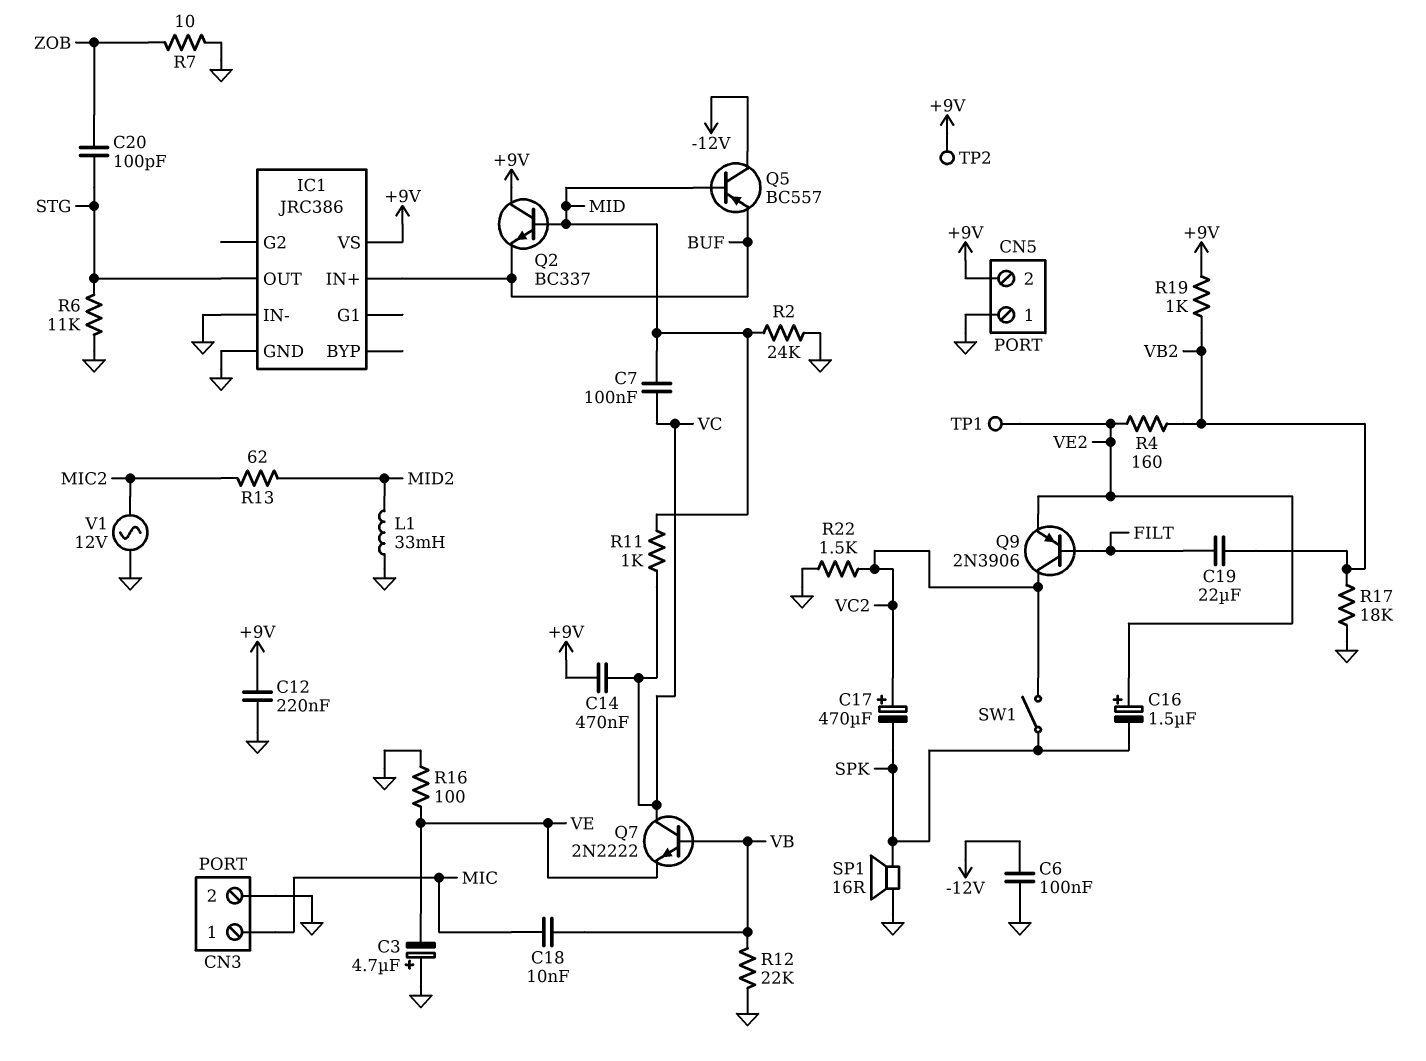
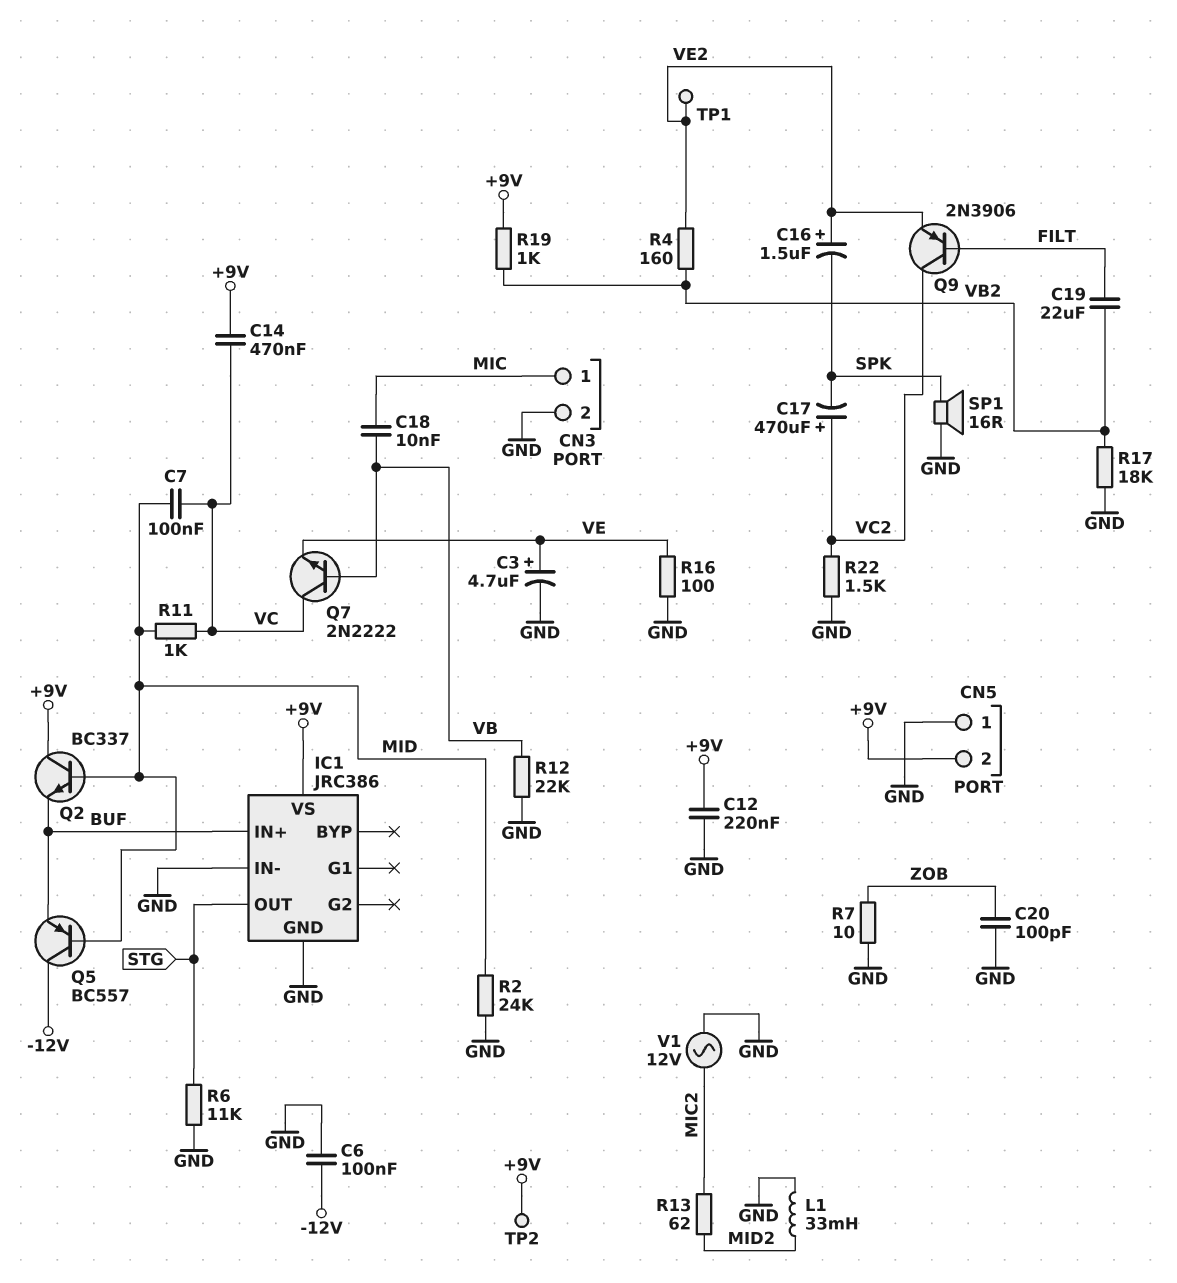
C3: 4.7uF (plus GND, minus VE) -> 4.7uF (plus VE, minus GND)
C20: 100pF (STG, ZOB) -> 100pF (GND, ZOB)
SW1: switch (SPK, VC2) -> none

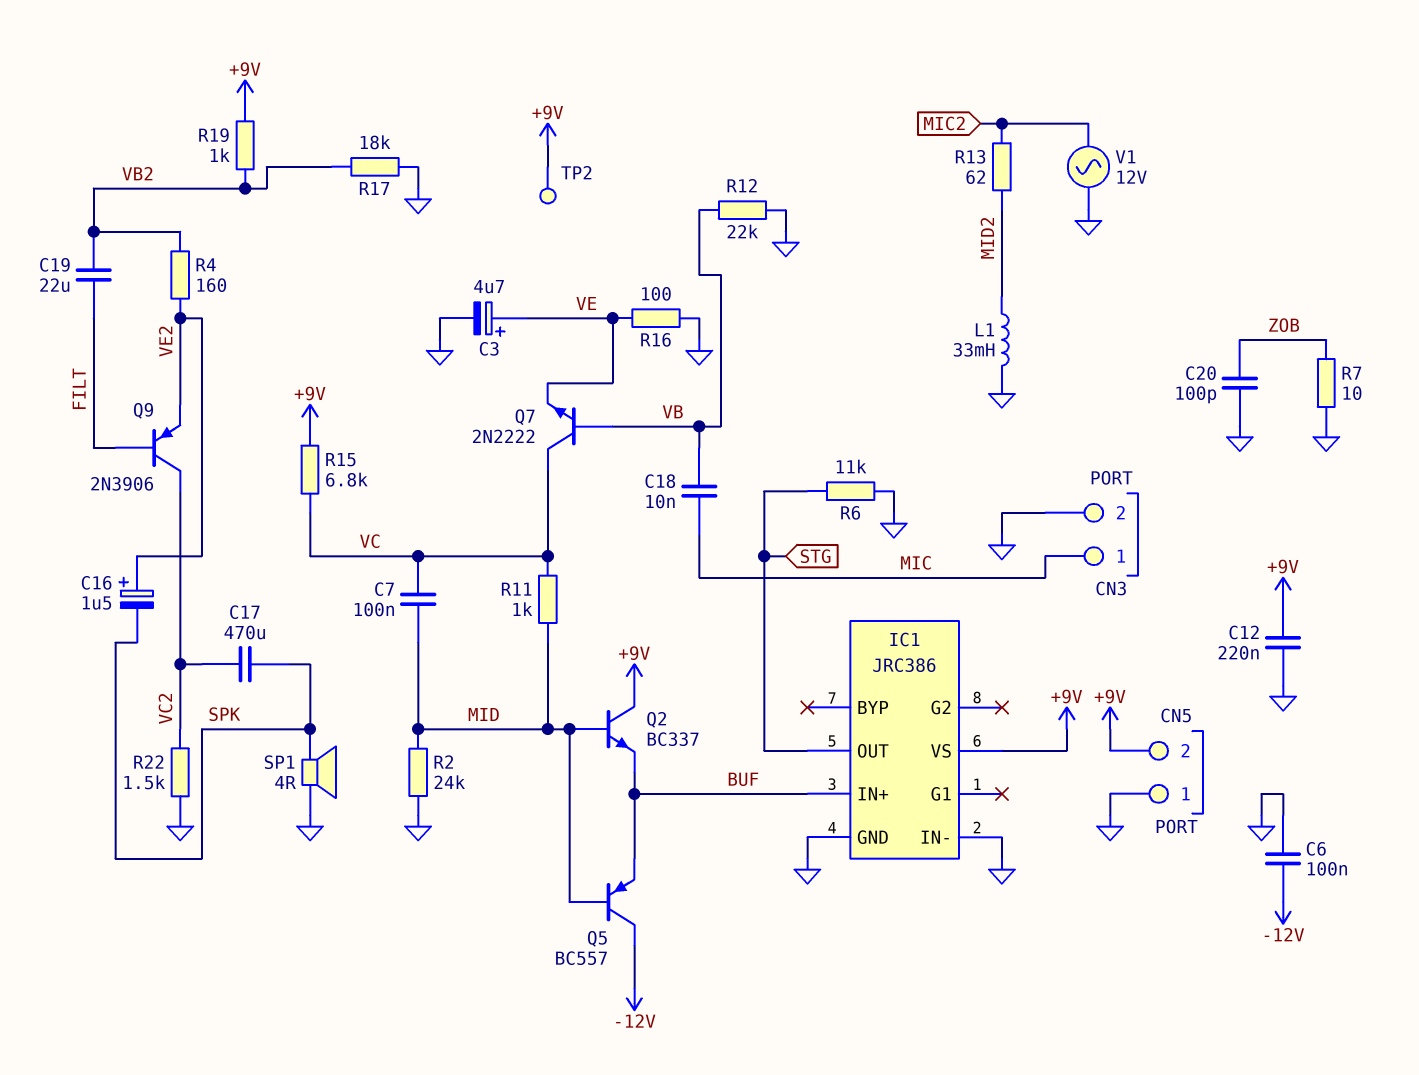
C14: 470nF (+9V, VC) -> none
C17: 470uF (plus VC2, minus SPK) -> 470uF (SPK, VC2)
R15: none -> 6.8k (+9V, VC)
SP1: speaker 16R (GND, SPK) -> speaker 4R (GND, SPK)
TP1: test point (VE2) -> none

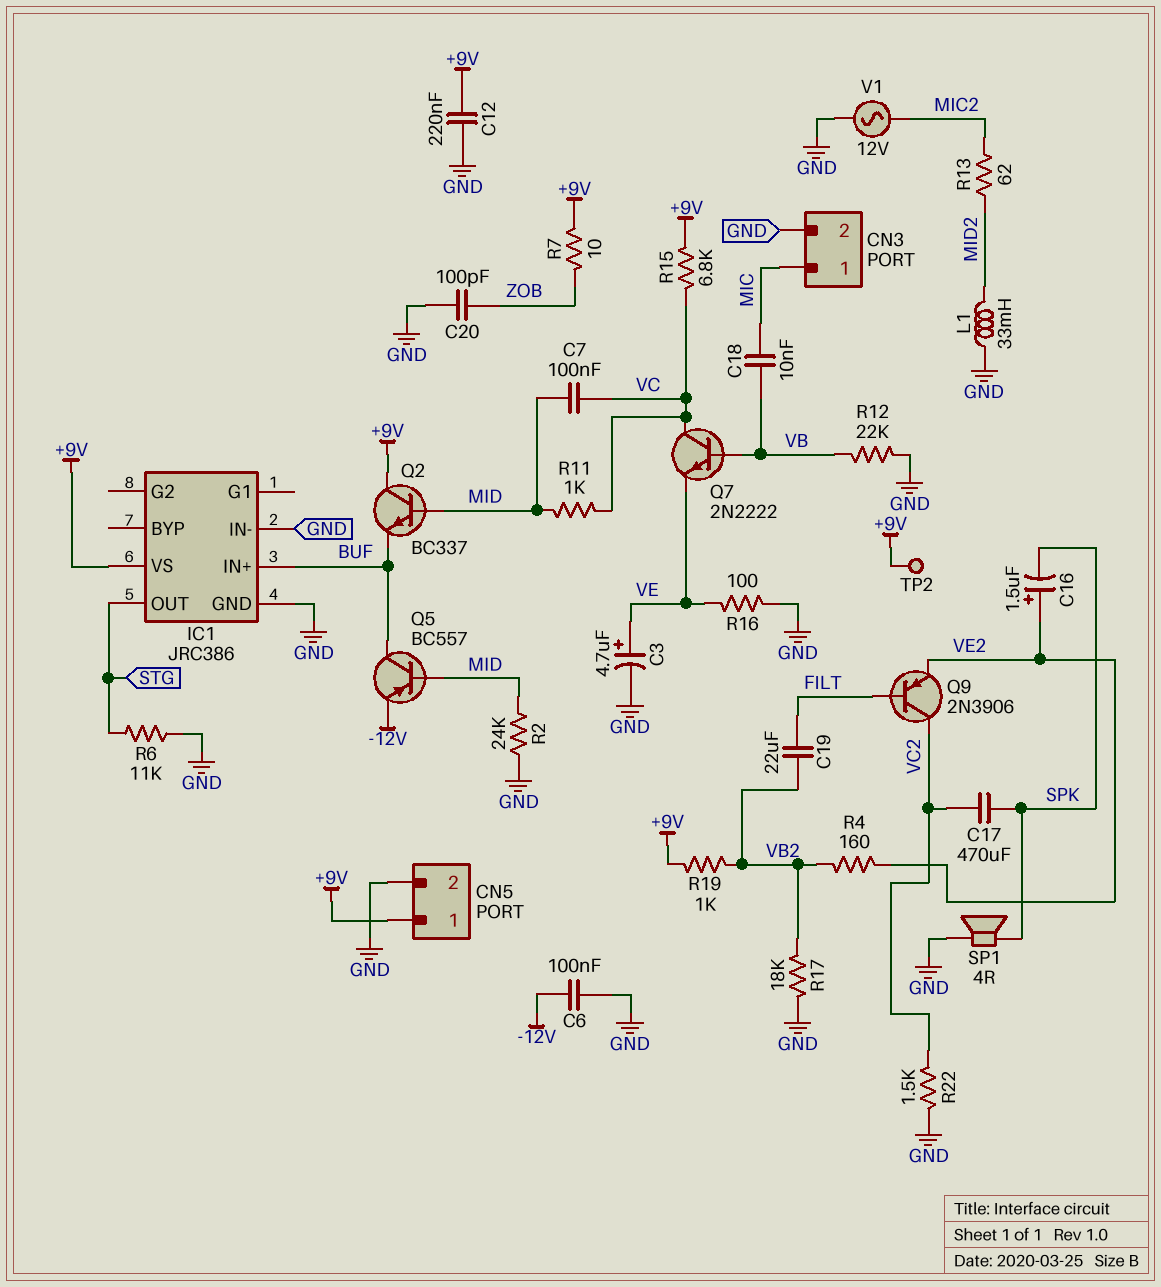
CN5 pin 1: GND -> +9V
CN5 pin 2: +9V -> GND
Q5: PNP BC557 (B MID, C -12V, E BUF) -> PNP BC557 (B MID, C BUF, E -12V)
R7: 10 (GND, ZOB) -> 10 (+9V, ZOB)

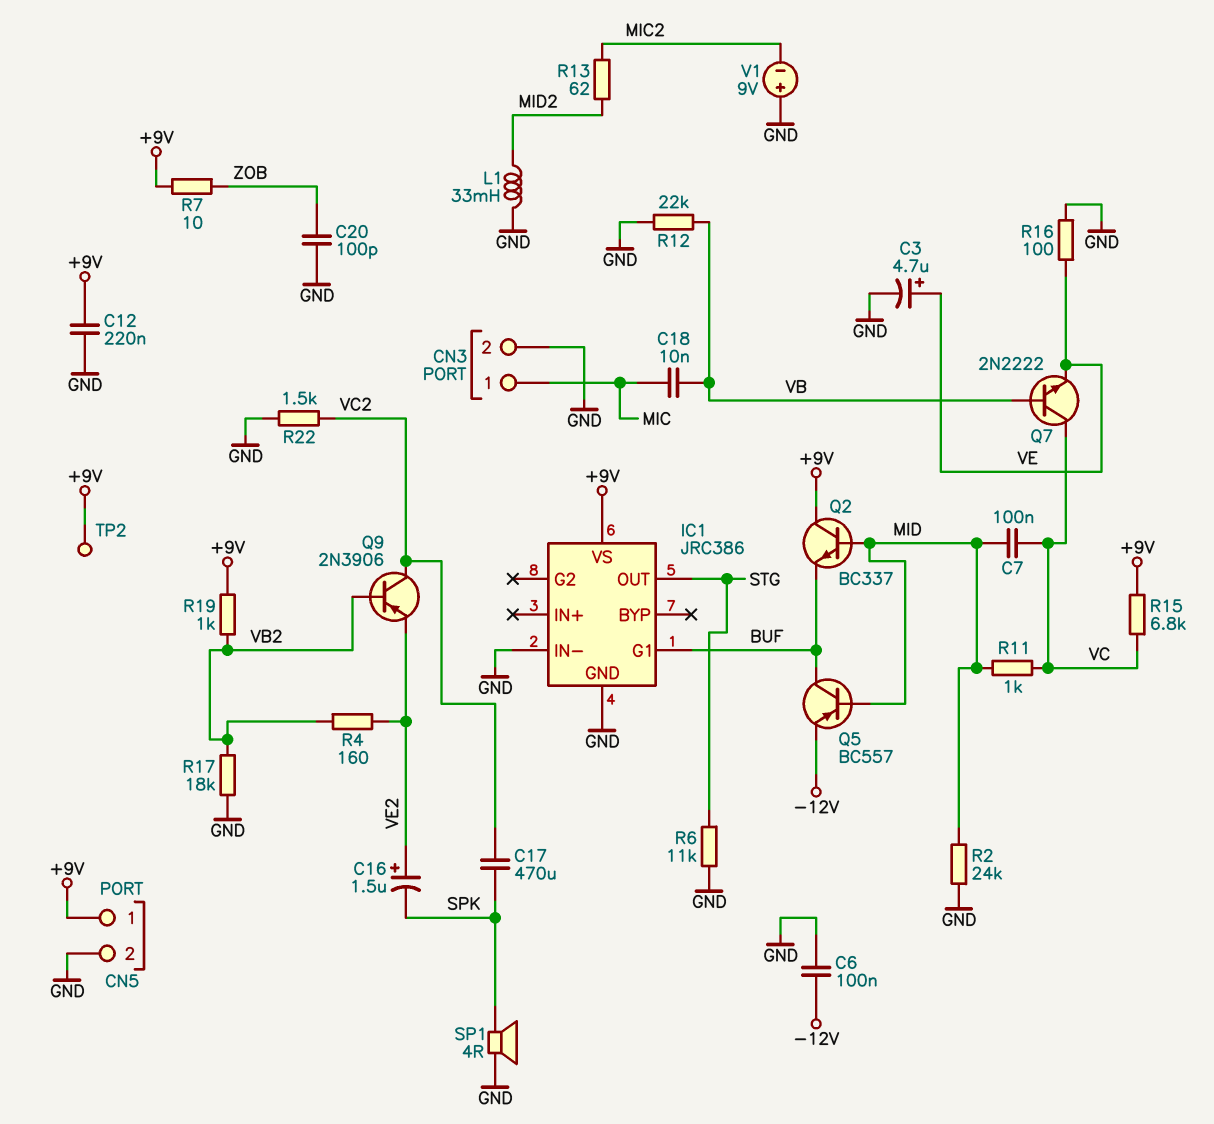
C19: 22uF (FILT, VB2) -> none
IC1 pin G1: none -> BUF
IC1 pin IN+: BUF -> none
Q9: PNP 2N3906 (B FILT, C VC2, E VE2) -> PNP 2N3906 (B VB2, C VC2, E VE2)
V1: AC 12V (GND, MIC2) -> 9V (plus GND, minus MIC2)

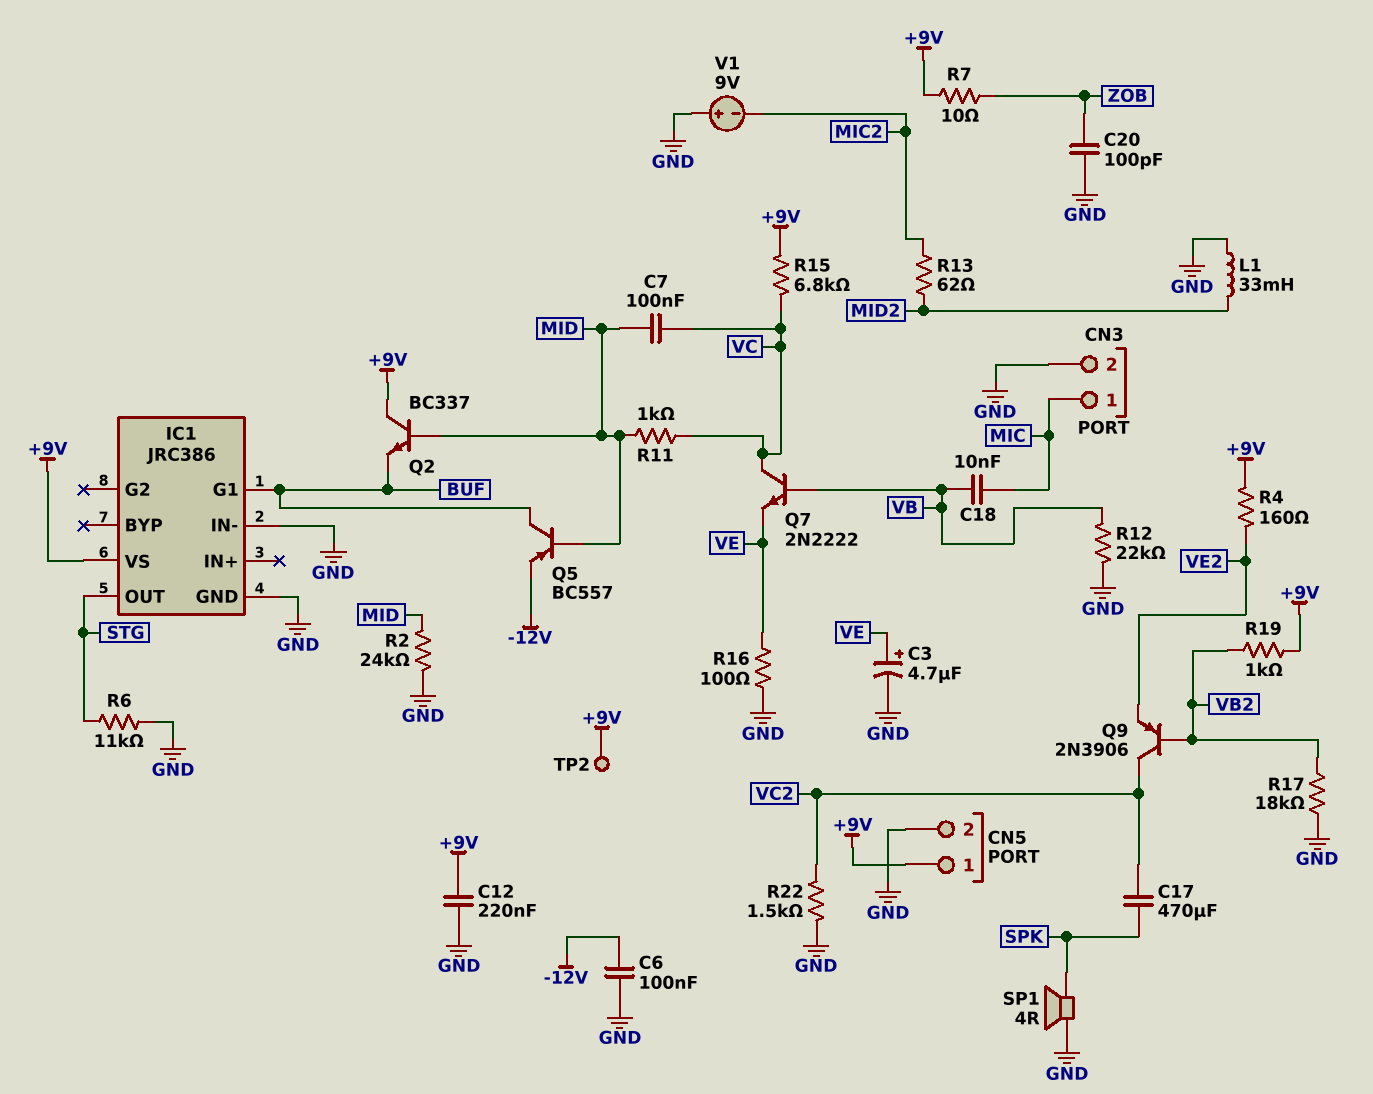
C16: 1.5uF (plus VE2, minus SPK) -> none
R4: 160 (VB2, VE2) -> 160 (+9V, VE2)

